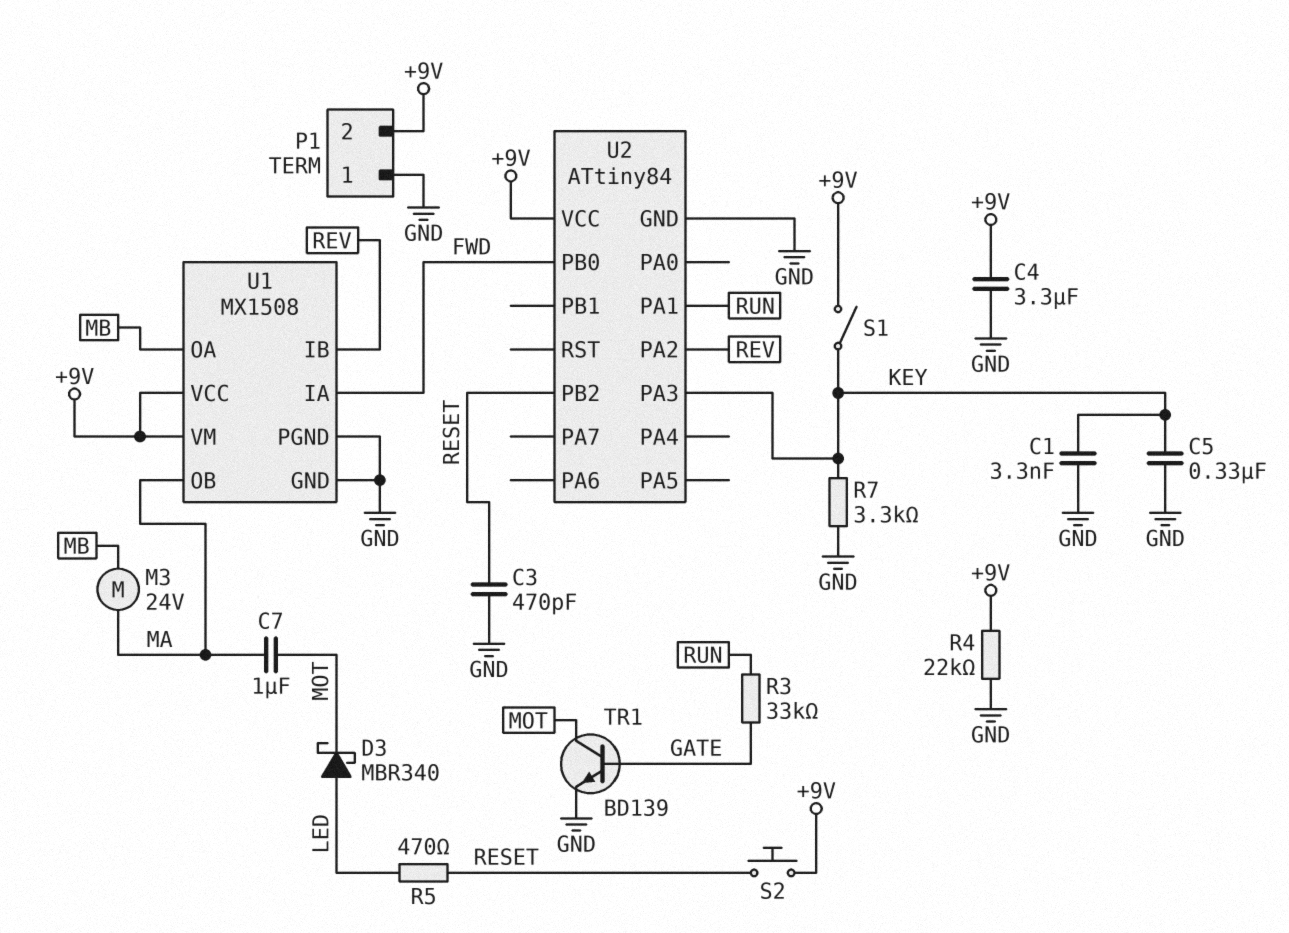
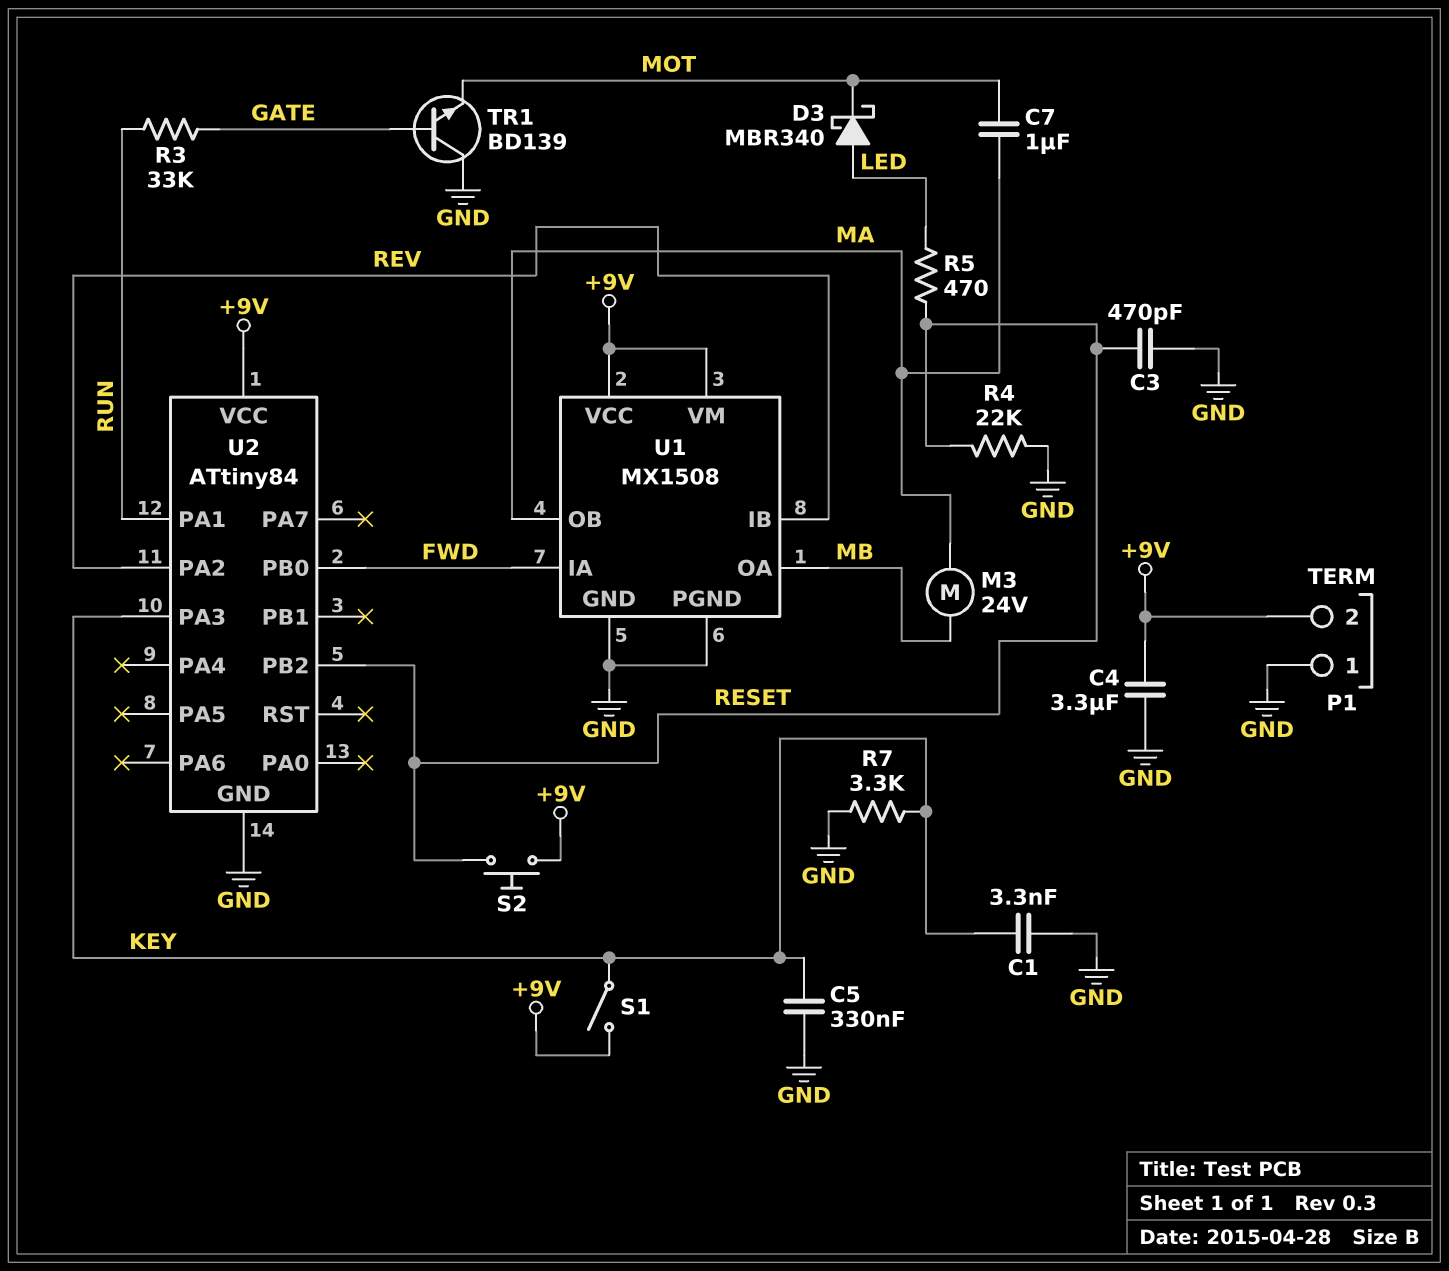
R4: 22k (+9V, GND) -> 22k (GND, RESET)
TR1: NPN BD139 (B GATE, C MOT, E GND) -> NPN BD139 (B GATE, C GND, E MOT)

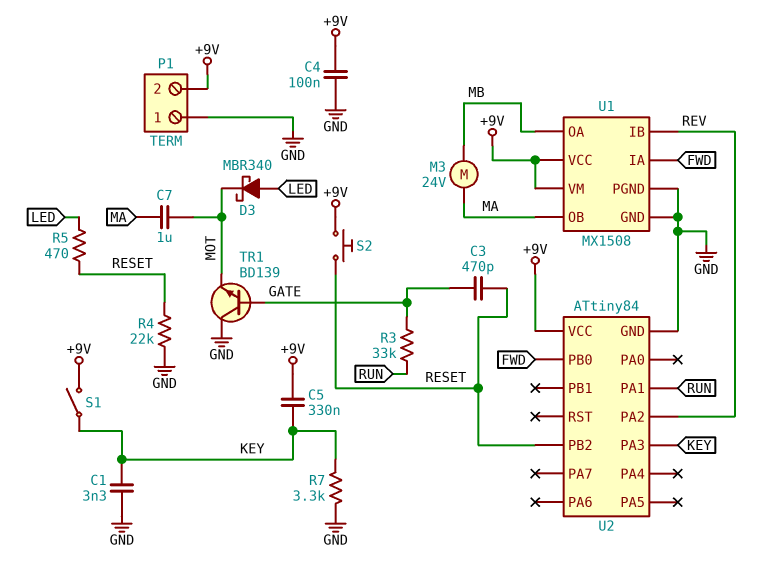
C3: 470pF (GND, RESET) -> 470pF (GATE, RESET)
C4: 3.3uF (+9V, GND) -> 100nF (+9V, GND)
C5: 330nF (GND, KEY) -> 330nF (+9V, KEY)

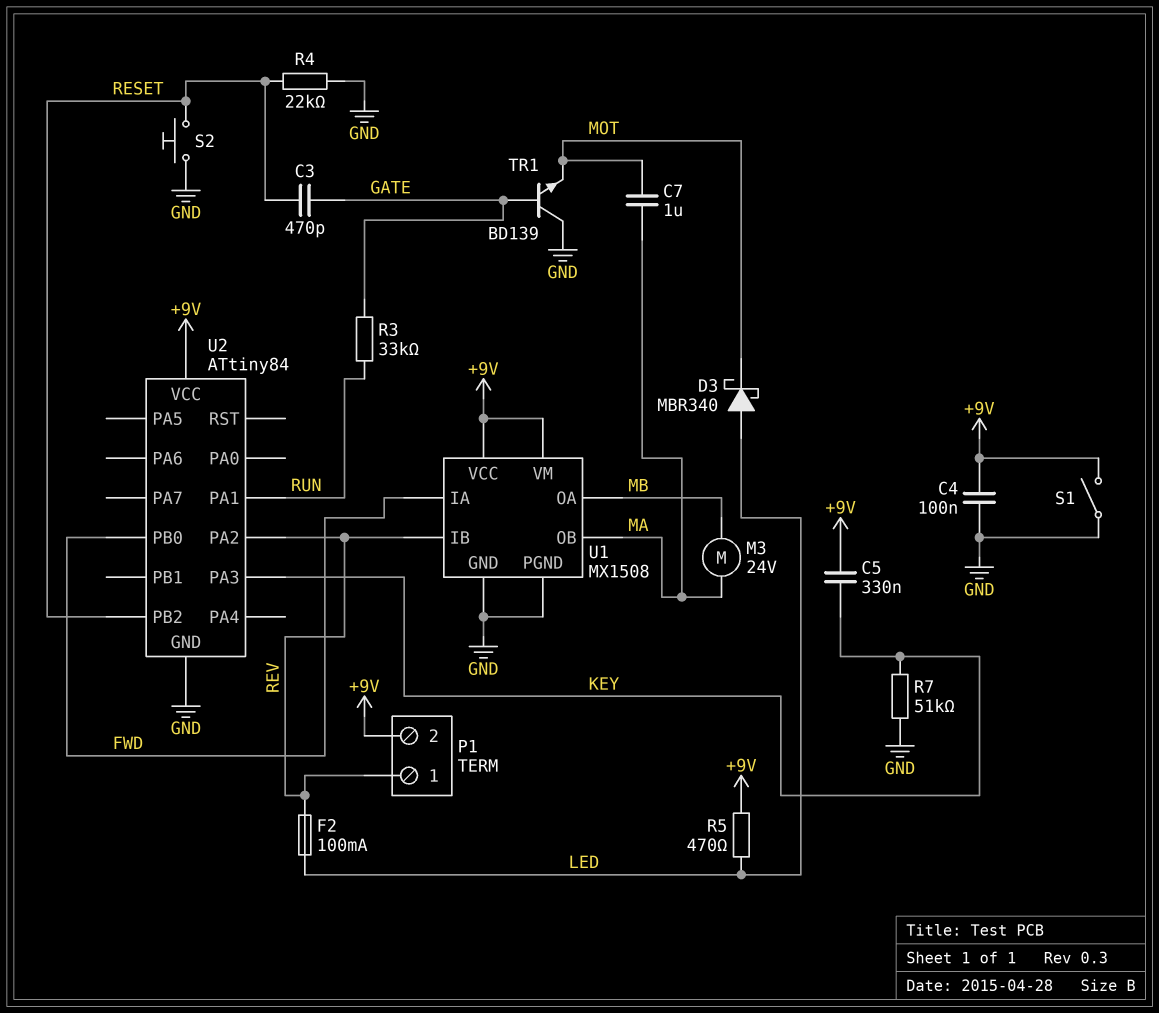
C1: 3.3nF (GND, KEY) -> none
F2: none -> 100mA (LED, REV)
P1 pin 1: GND -> REV
R5: 470 (LED, RESET) -> 470 (+9V, LED)
R7: 3.3k (GND, KEY) -> 51k (GND, KEY)
S1: switch (+9V, KEY) -> switch (+9V, GND)
S2: button (+9V, RESET) -> button (GND, RESET)

